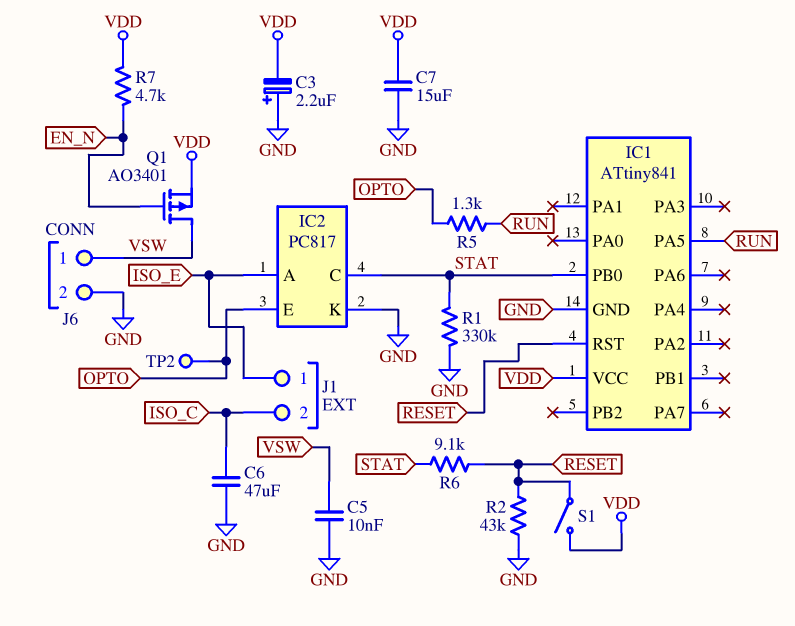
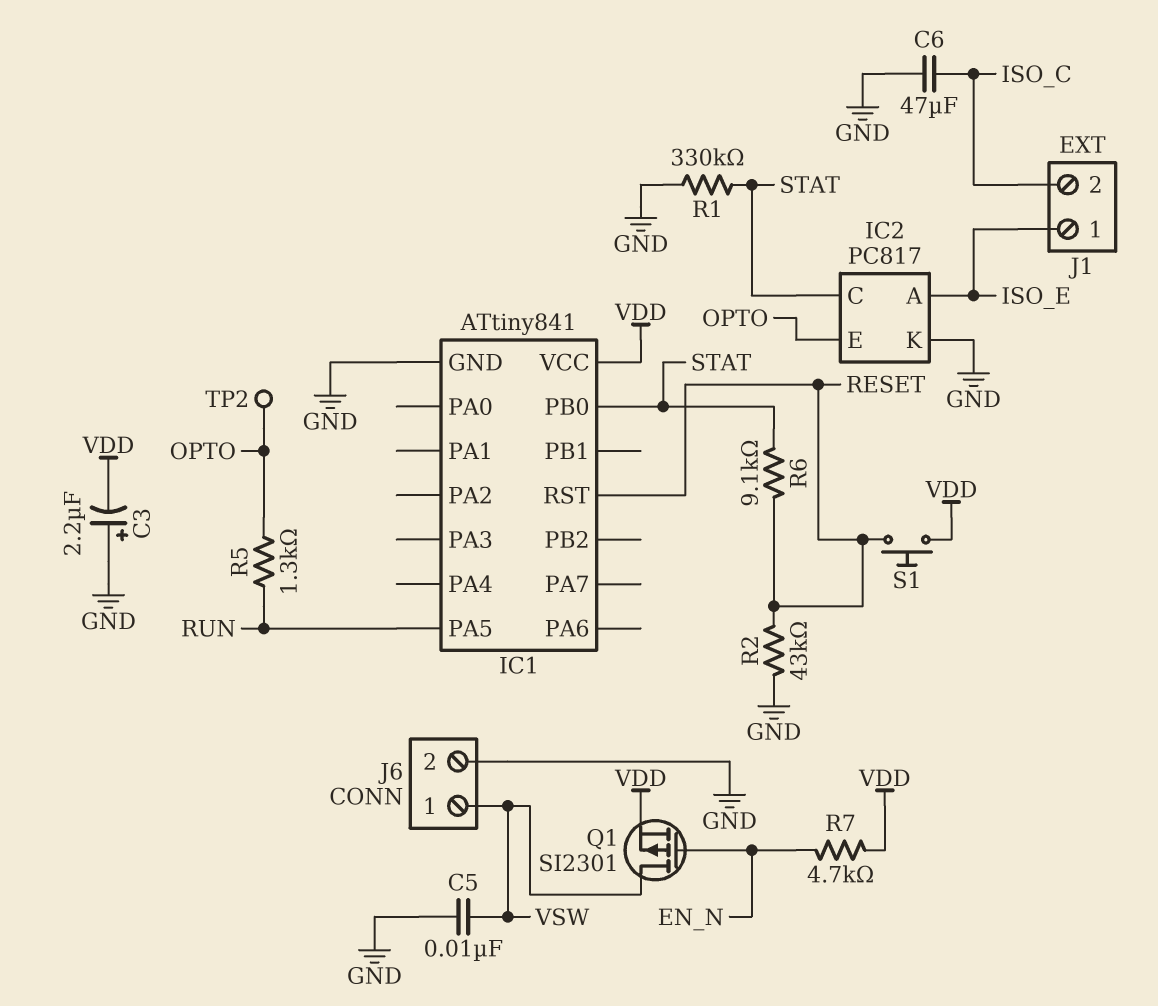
C7: 15uF (GND, VDD) -> none
Q1: PMOS AO3401 (G EN_N, D VSW, S VDD) -> PMOS SI2301 (G EN_N, D VSW, S VDD)
S1: switch (RESET, VDD) -> button (RESET, VDD)

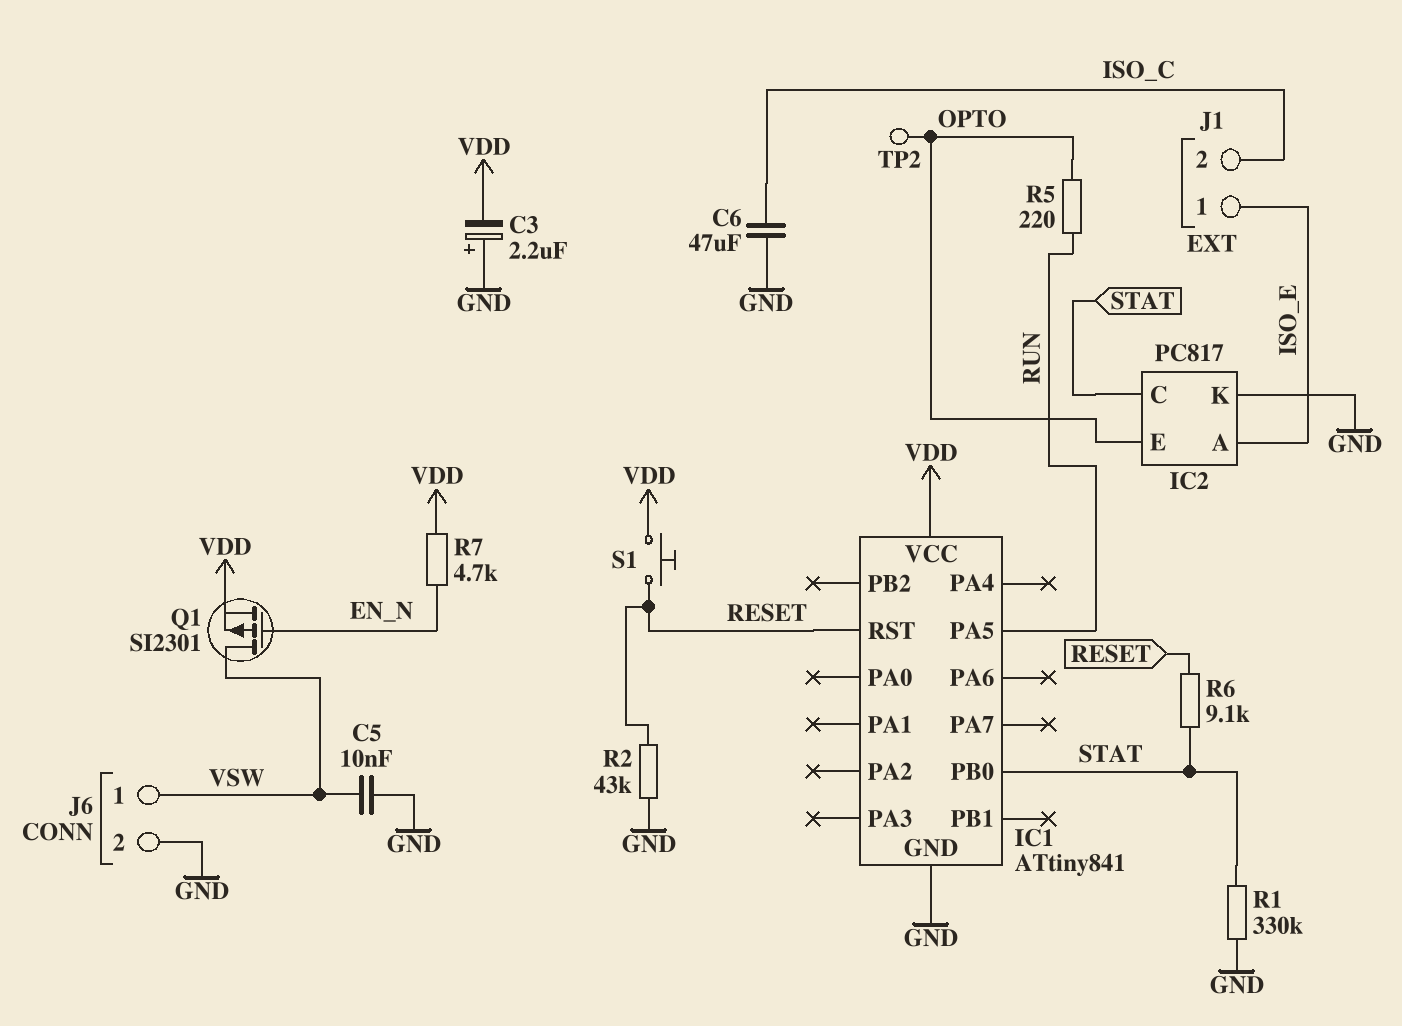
R5: 1.3k (OPTO, RUN) -> 220 (OPTO, RUN)

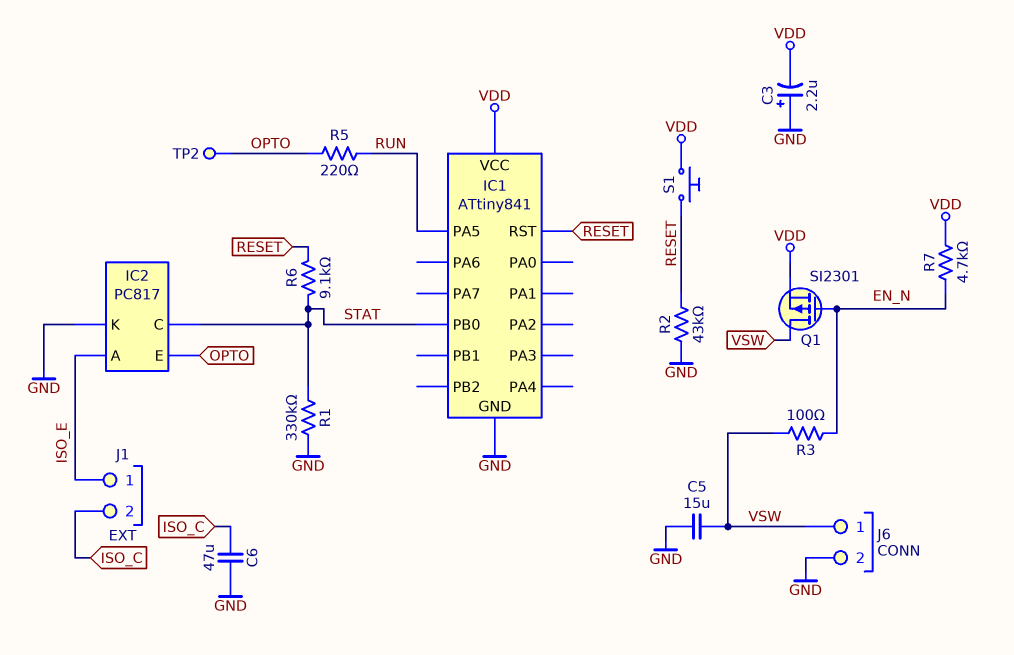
C5: 10nF (GND, VSW) -> 15uF (GND, VSW)
R3: none -> 100 (EN_N, VSW)

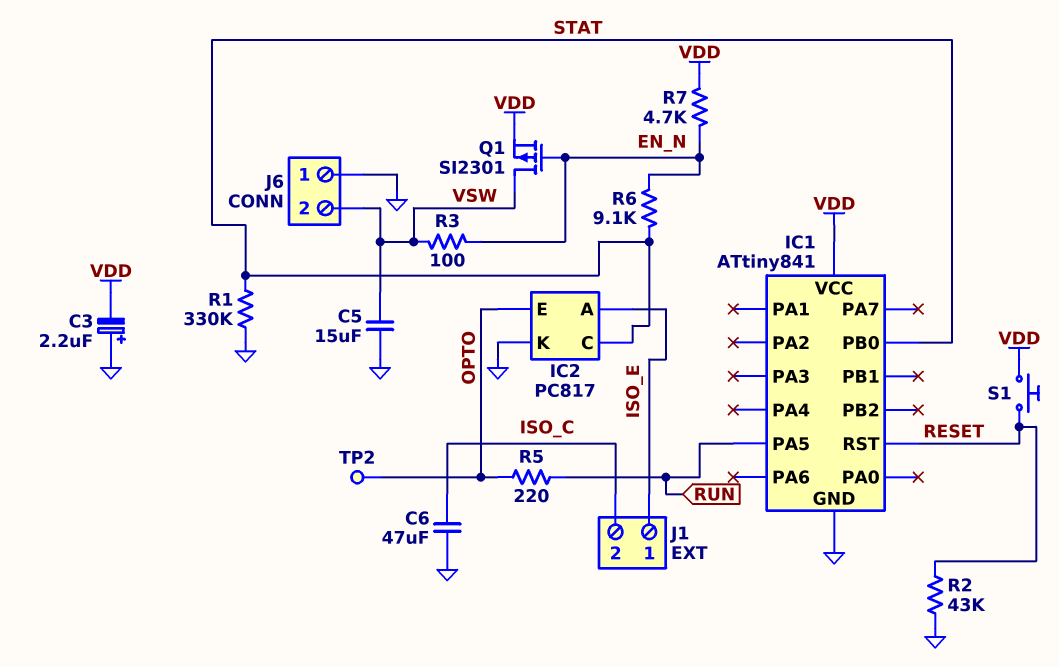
J6 pin 1: VSW -> GND
J6 pin 2: GND -> VSW
R6: 9.1k (RESET, STAT) -> 9.1k (EN_N, STAT)

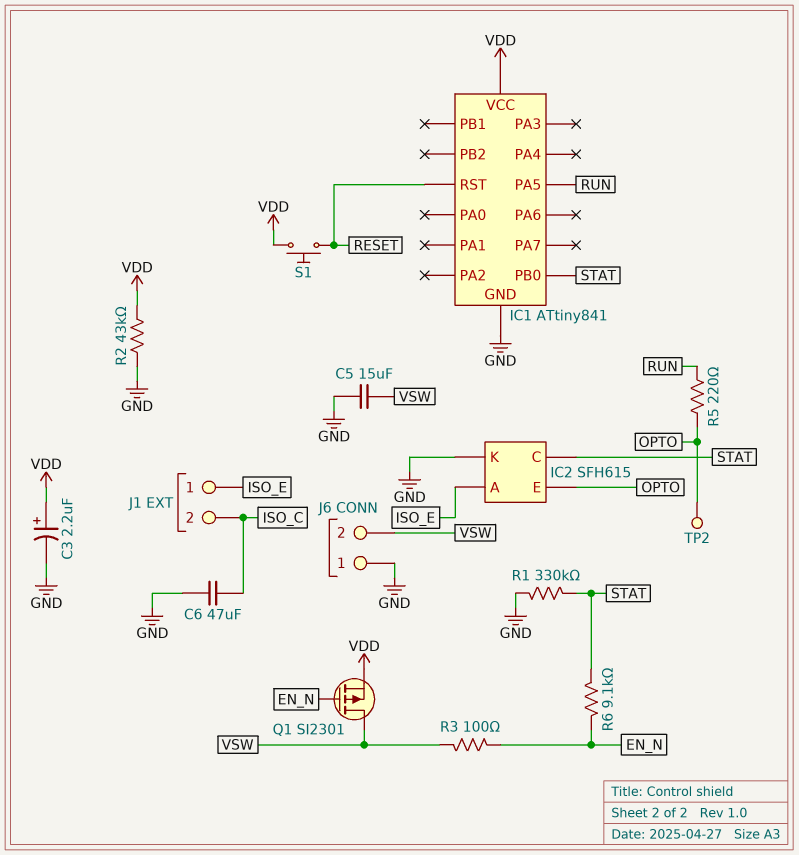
C3: 2.2uF (plus GND, minus VDD) -> 2.2uF (plus VDD, minus GND)
IC2: PC817 -> SFH615
R2: 43k (GND, RESET) -> 43k (GND, VDD)
R7: 4.7k (EN_N, VDD) -> none

